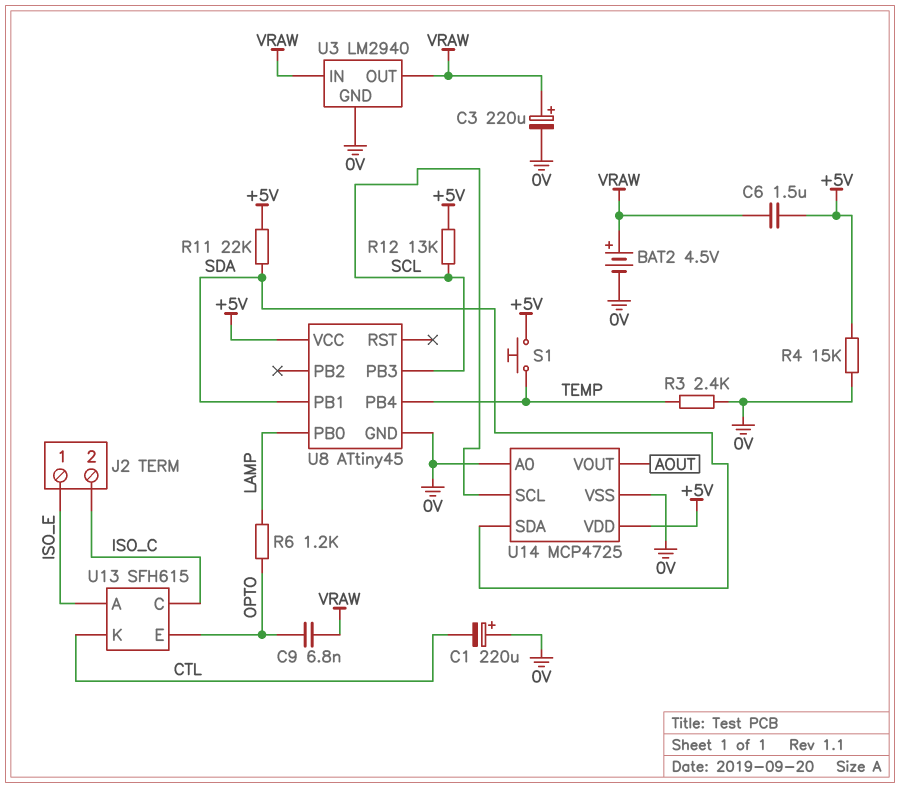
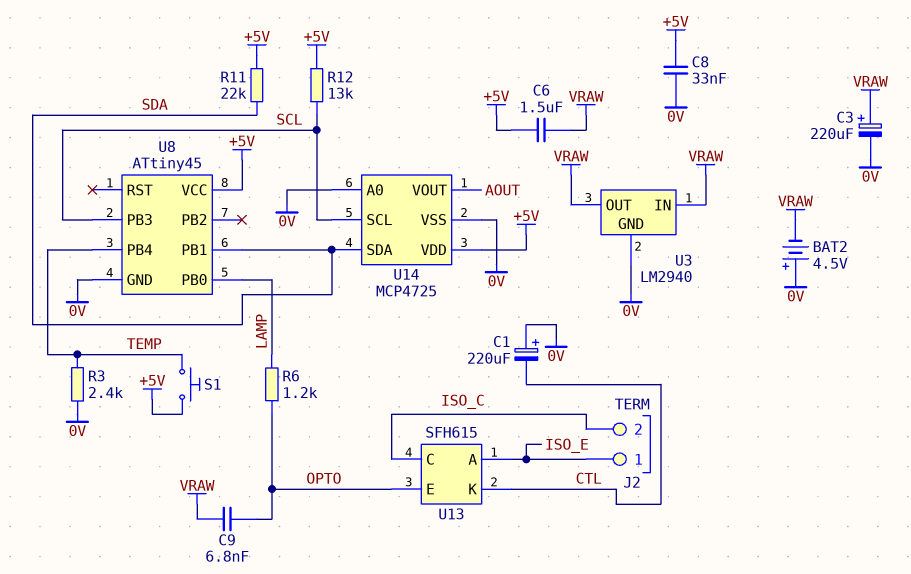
BAT2: 4.5V (plus VRAW, minus 0V) -> 4.5V (plus 0V, minus VRAW)
C8: none -> 33nF (+5V, 0V)
R4: 15k (+5V, 0V) -> none

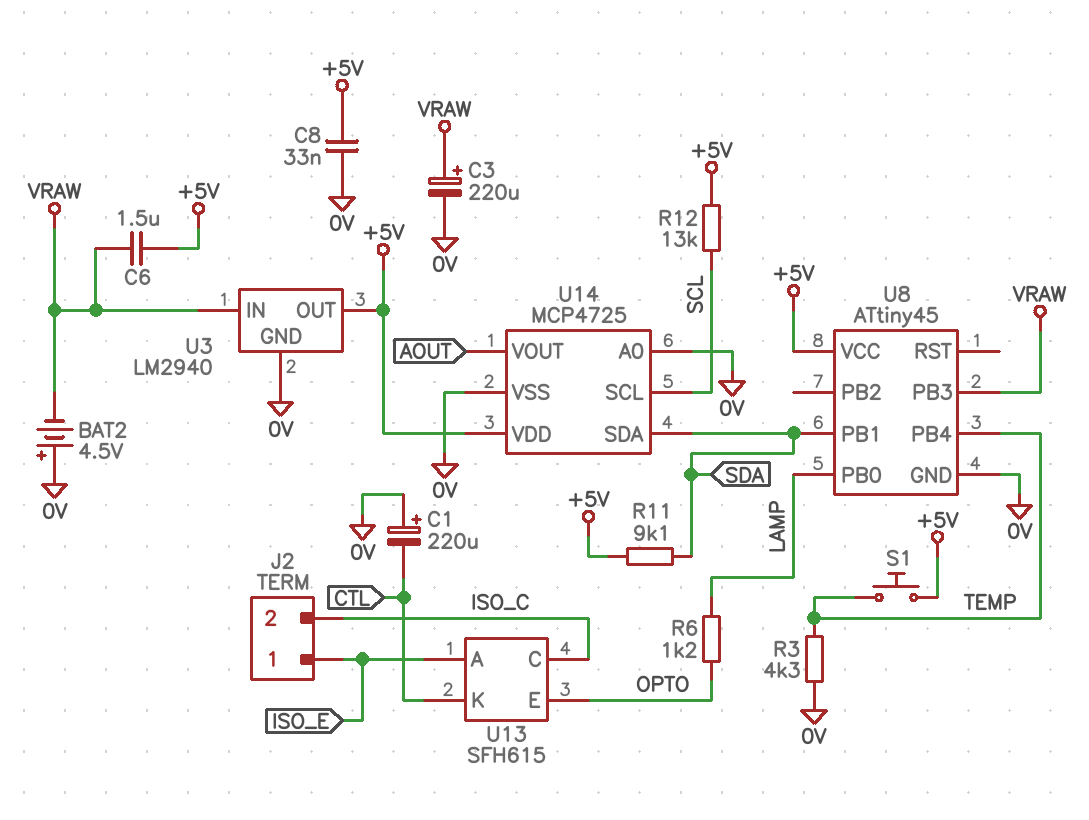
C9: 6.8nF (OPTO, VRAW) -> none
R3: 2.4k (0V, TEMP) -> 4.3k (0V, TEMP)
R11: 22k (+5V, SDA) -> 9.1k (+5V, SDA)
U3 pin OUT: VRAW -> +5V
U8 pin PB3: SCL -> VRAW

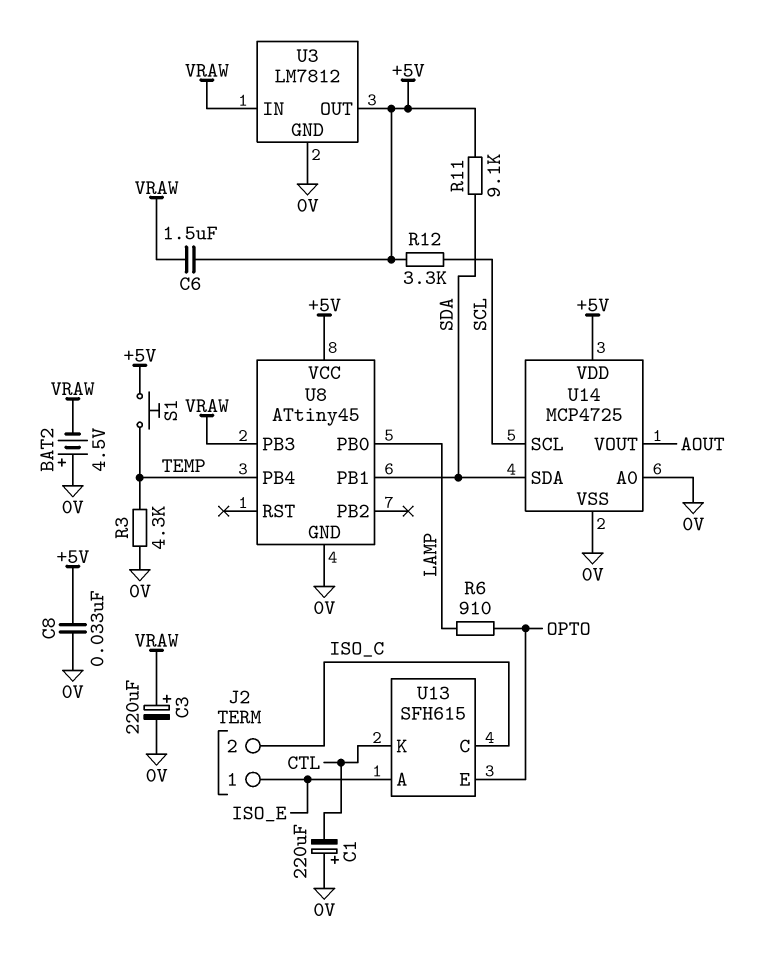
R6: 1.2k (LAMP, OPTO) -> 910 (LAMP, OPTO)
R12: 13k (+5V, SCL) -> 3.3k (+5V, SCL)
U3: LM2940 -> LM7812

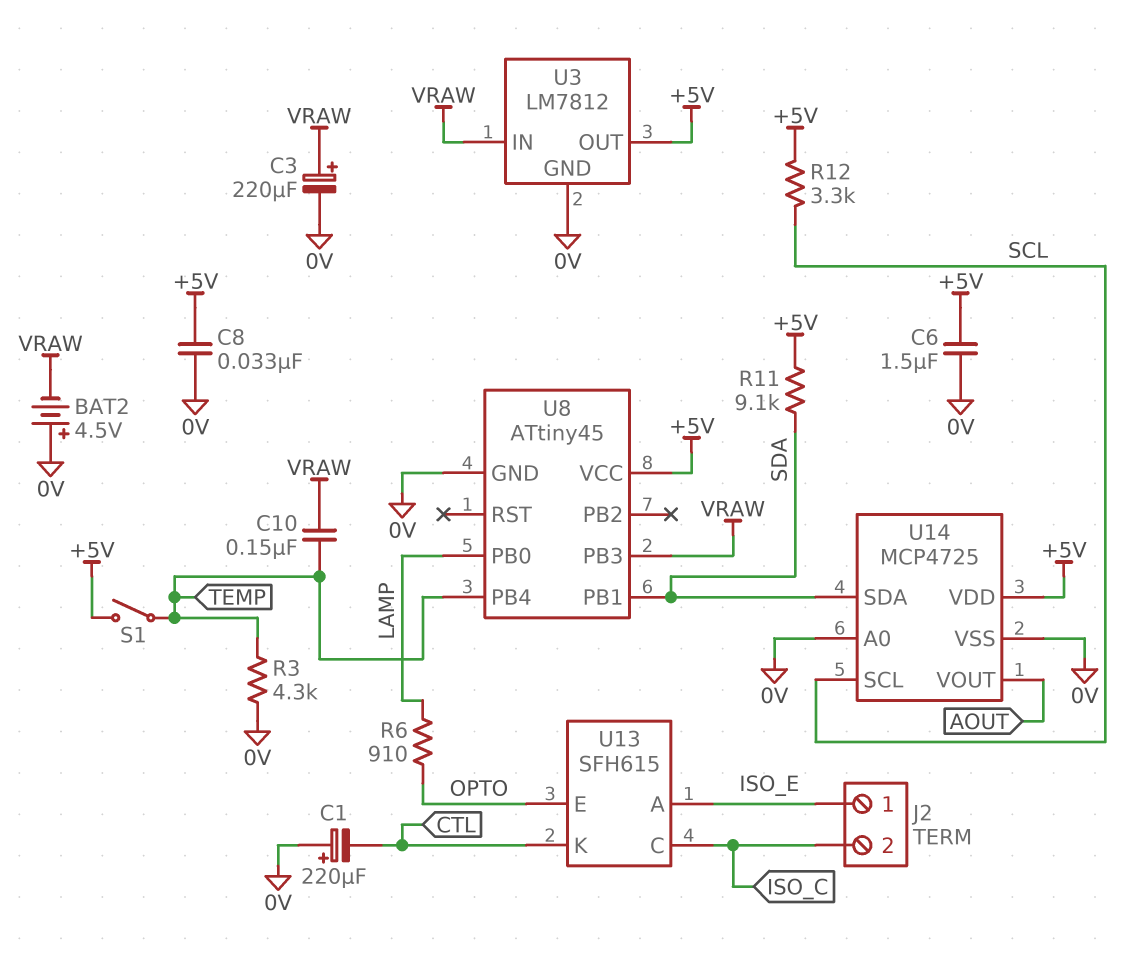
C6: 1.5uF (+5V, VRAW) -> 1.5uF (+5V, 0V)
C10: none -> 150nF (TEMP, VRAW)
S1: button (+5V, TEMP) -> switch (+5V, TEMP)

